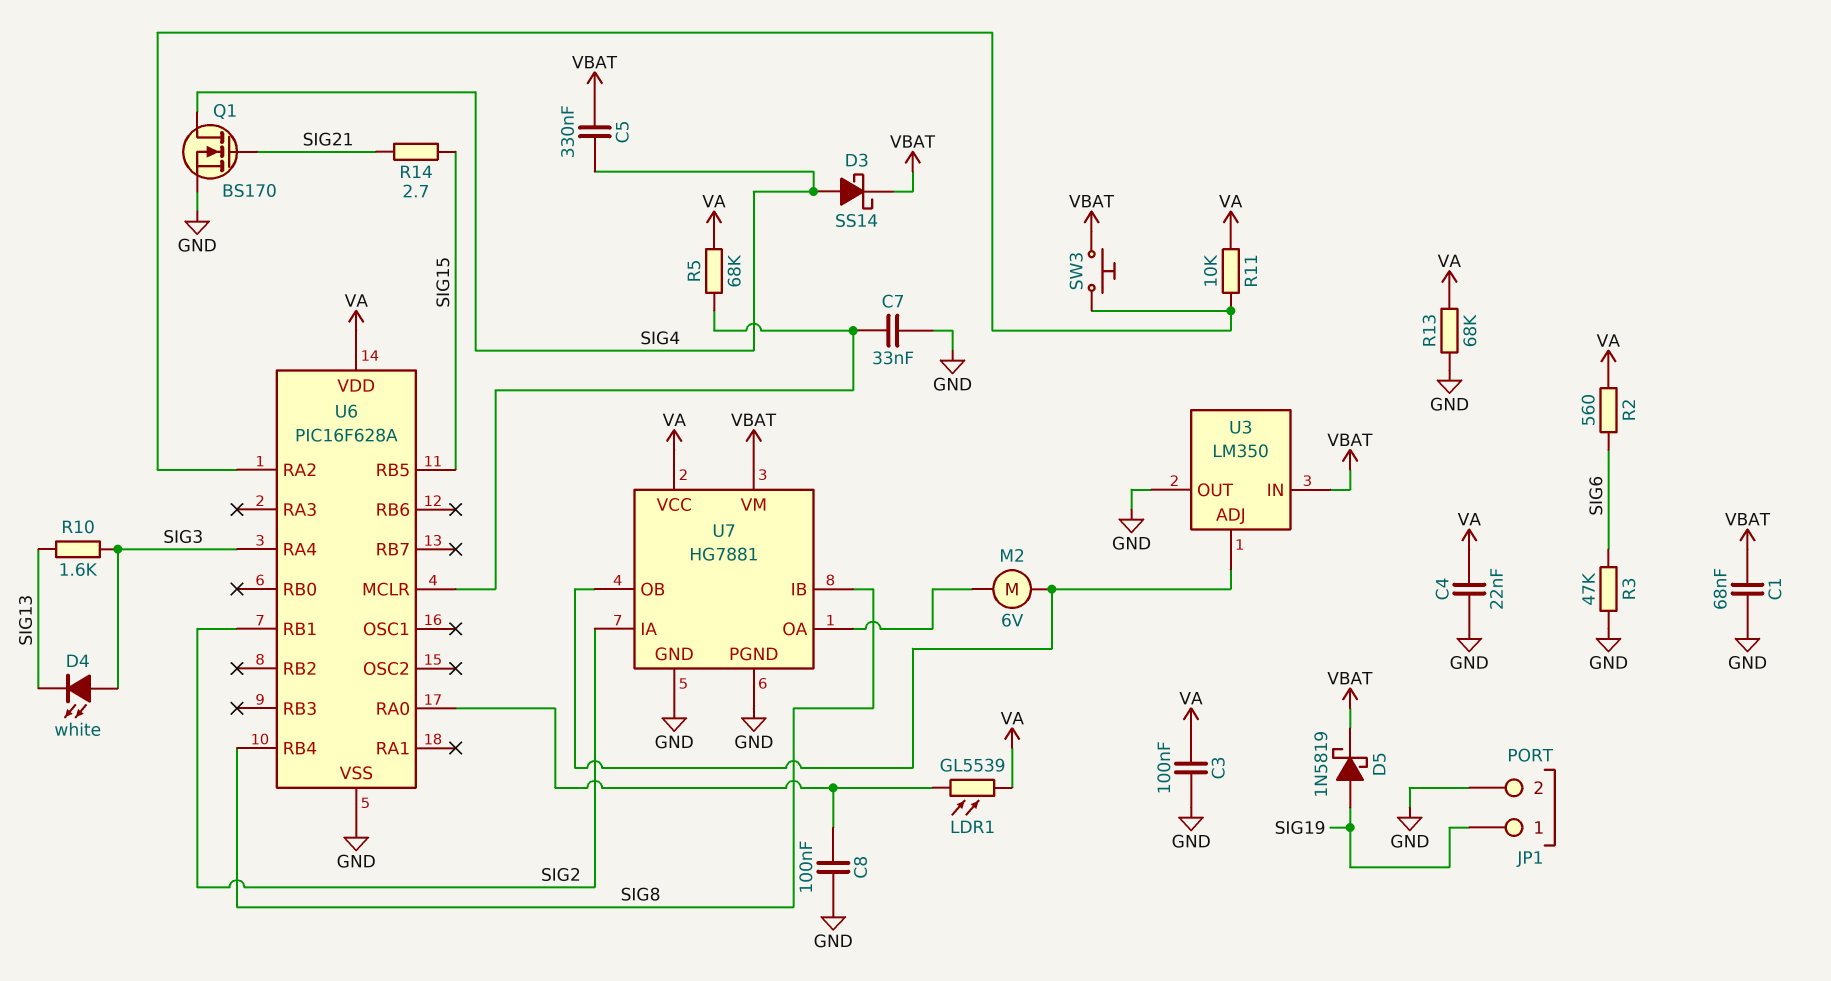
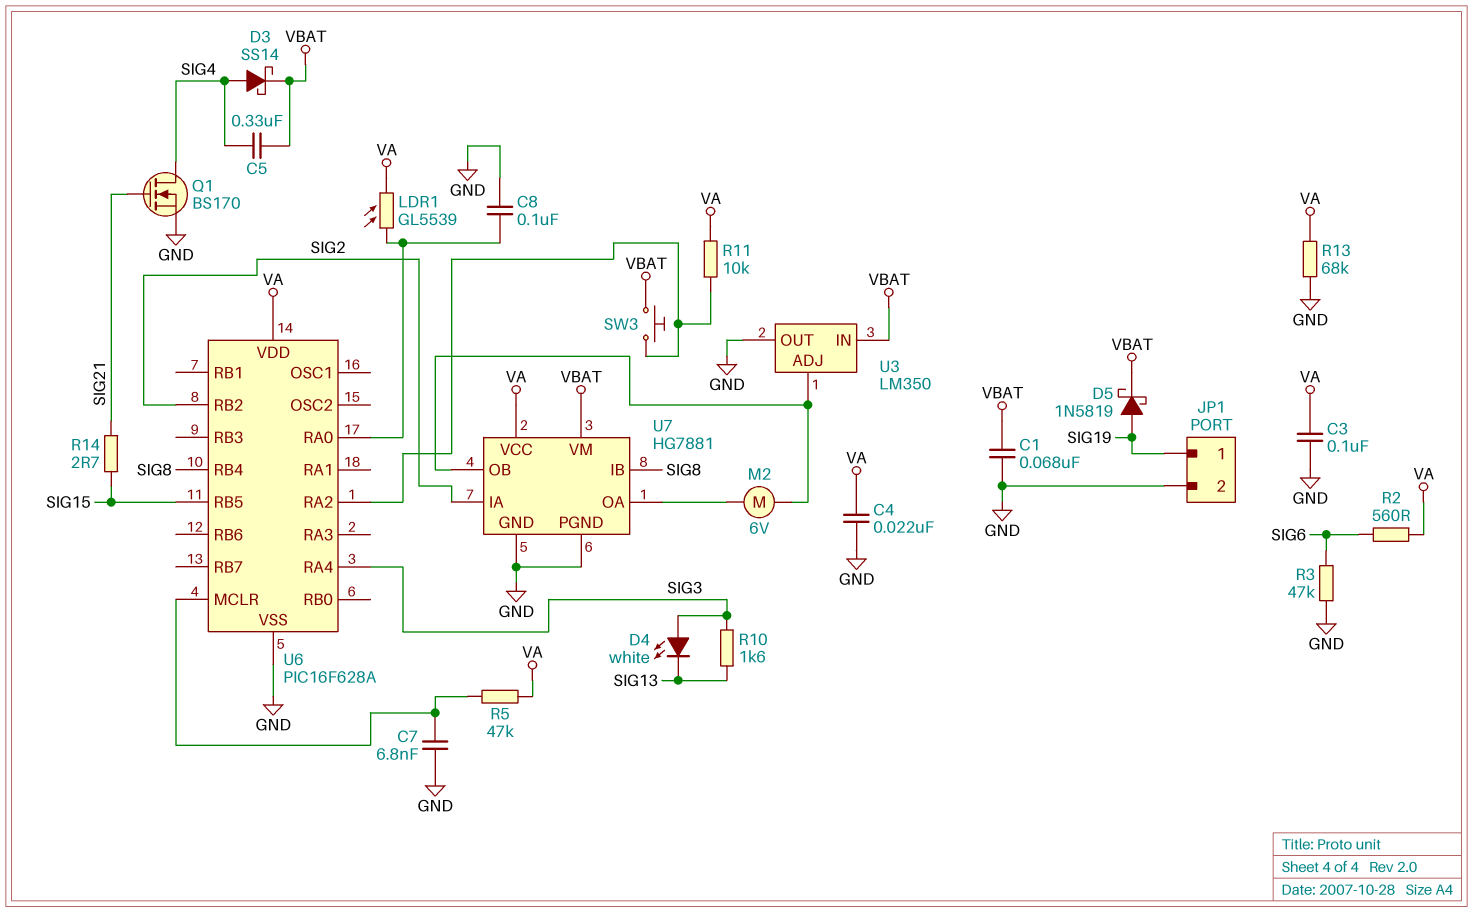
C7: 33nF (GND, U6/MCLR) -> 6.8nF (GND, U6/MCLR)
R5: 68k (U6/MCLR, VA) -> 47k (U6/MCLR, VA)
U6 pin RB1: SIG2 -> none
U6 pin RB2: none -> SIG2

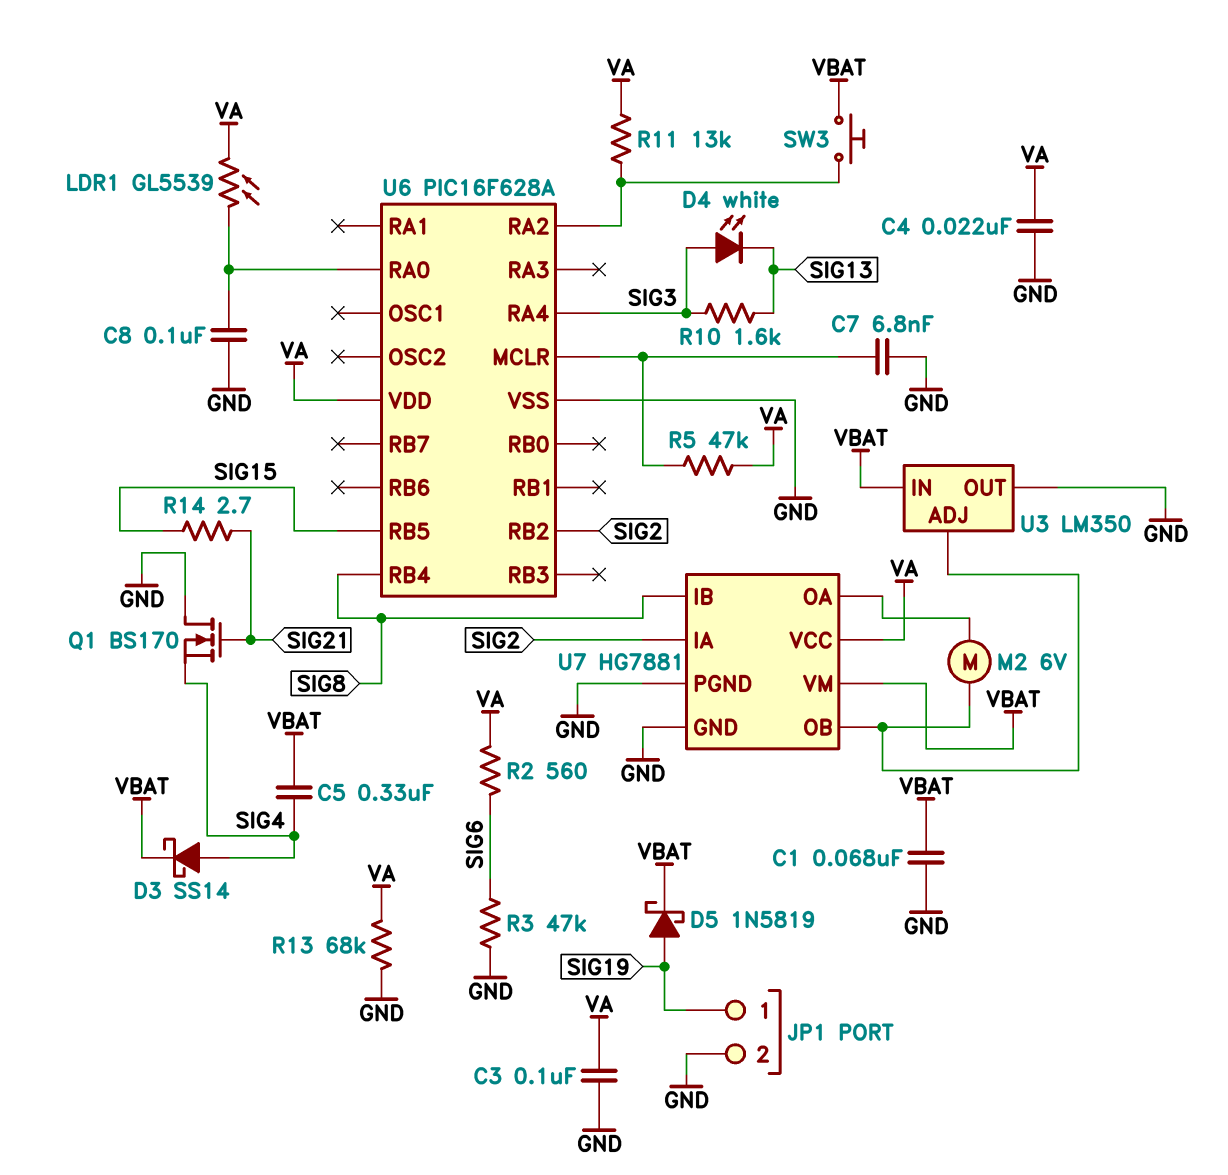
Q1: NMOS BS170 (G SIG21, D SIG4, S GND) -> NMOS BS170 (G SIG21, D GND, S SIG4)
R11: 10k (U6/RA2, VA) -> 13k (U6/RA2, VA)

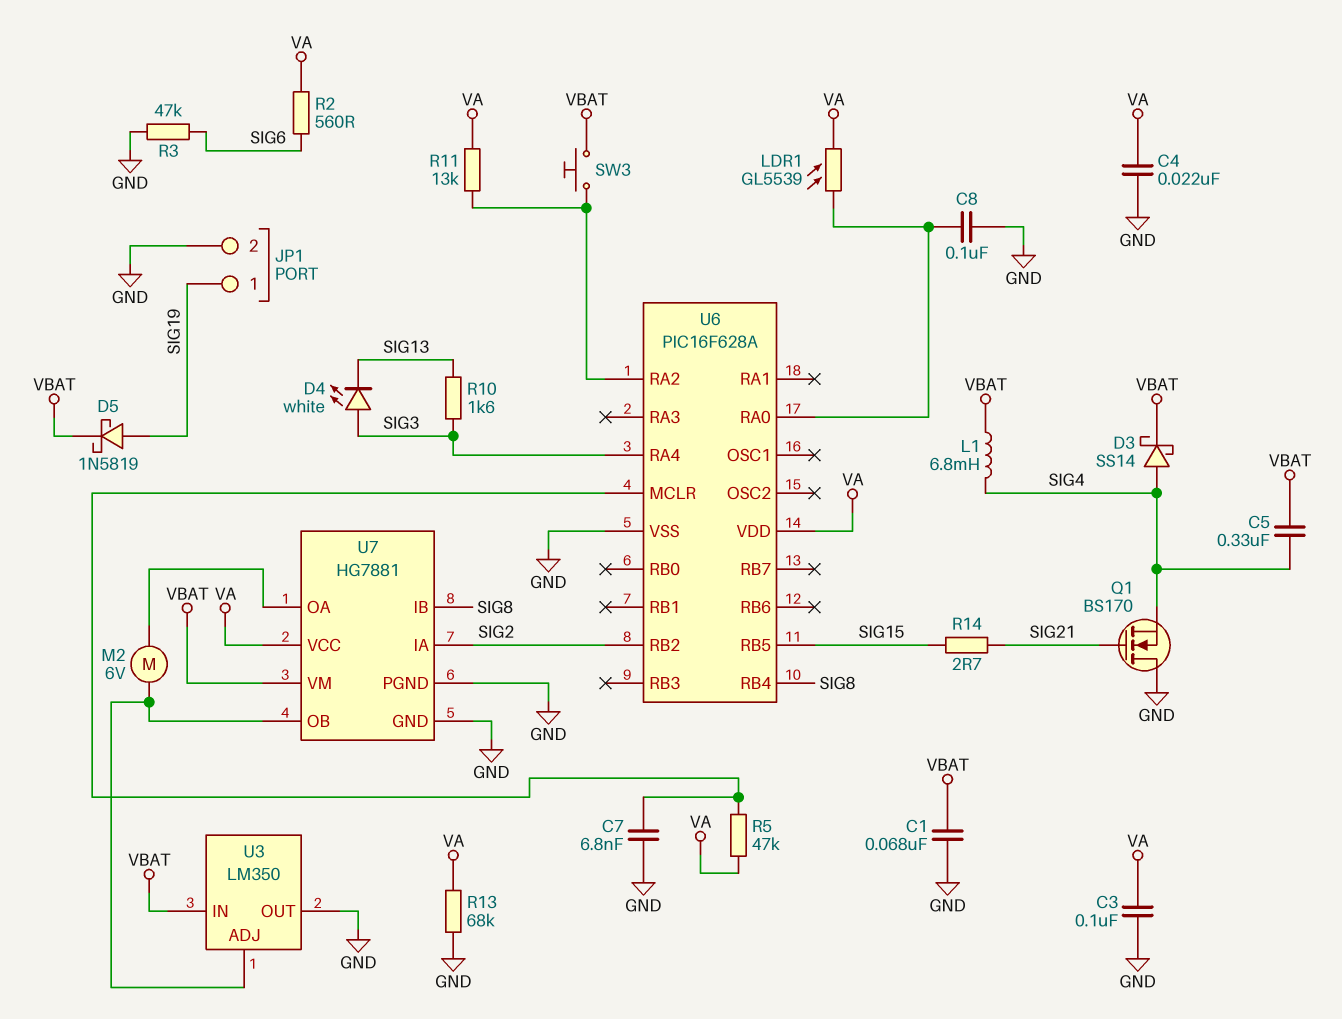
L1: none -> 6.8mH (SIG4, VBAT)

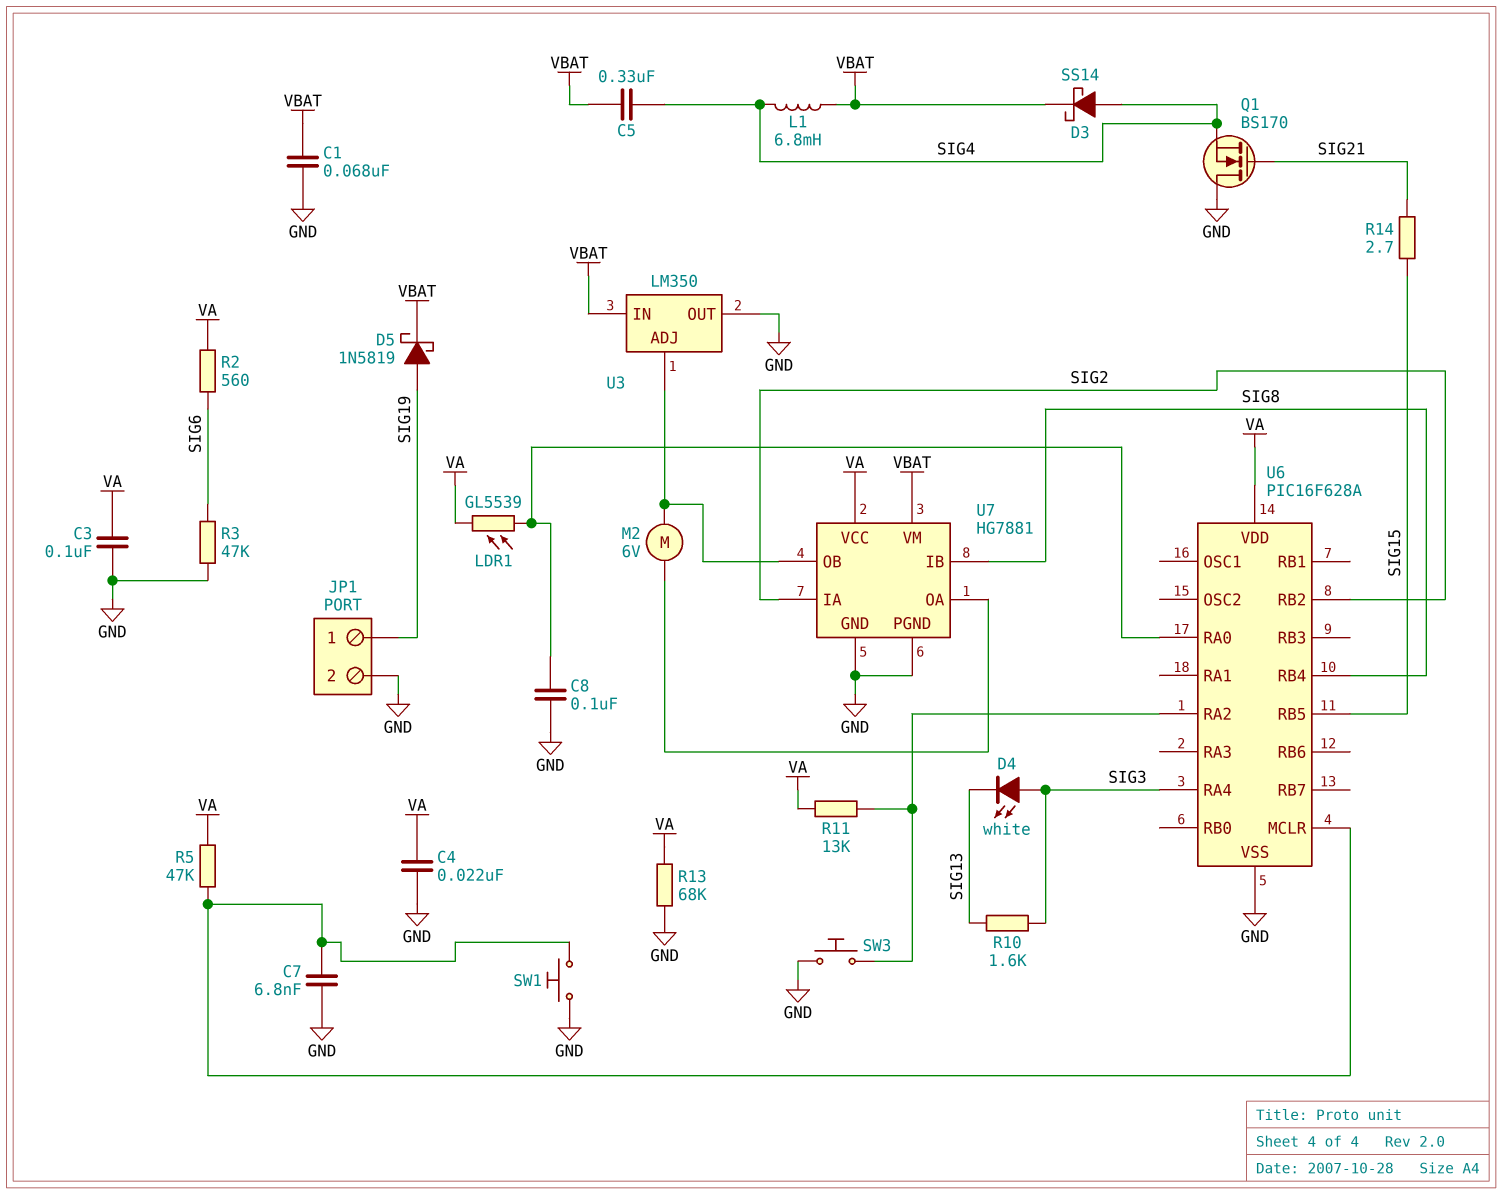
SW1: none -> button (GND, U6/MCLR)
SW3: button (U6/RA2, VBAT) -> button (GND, U6/RA2)

